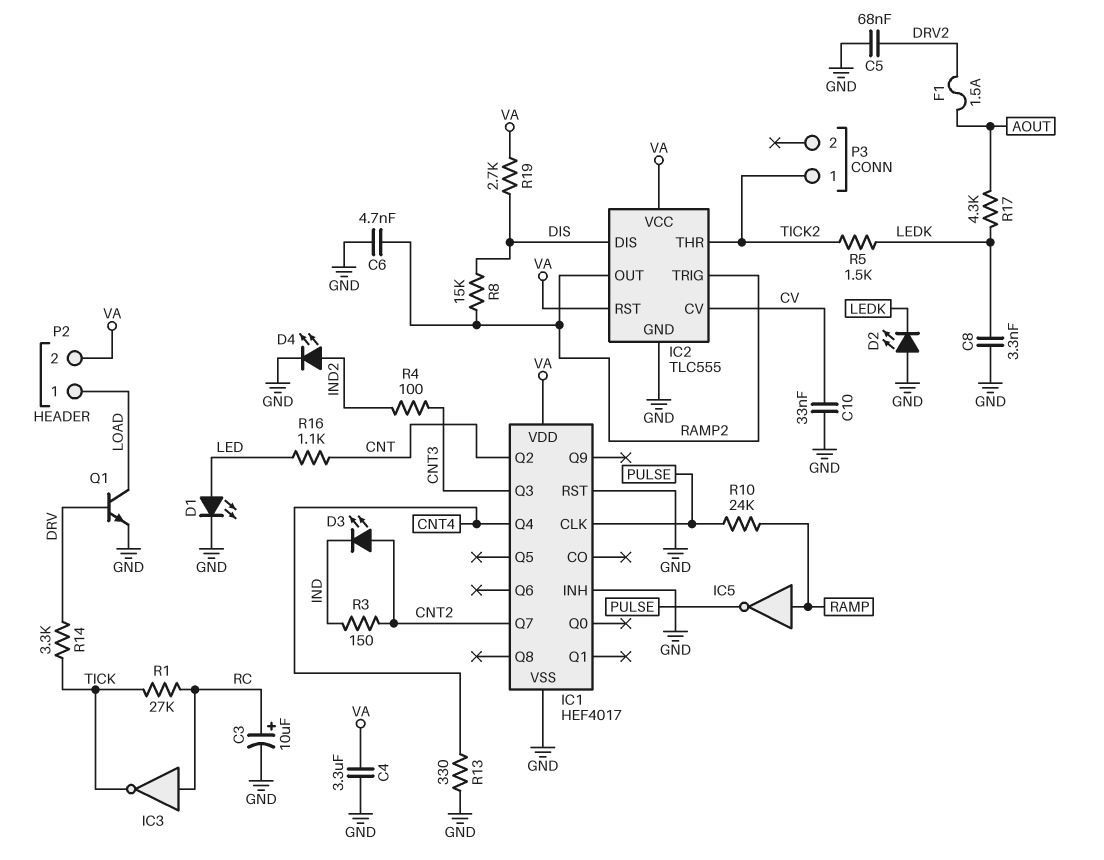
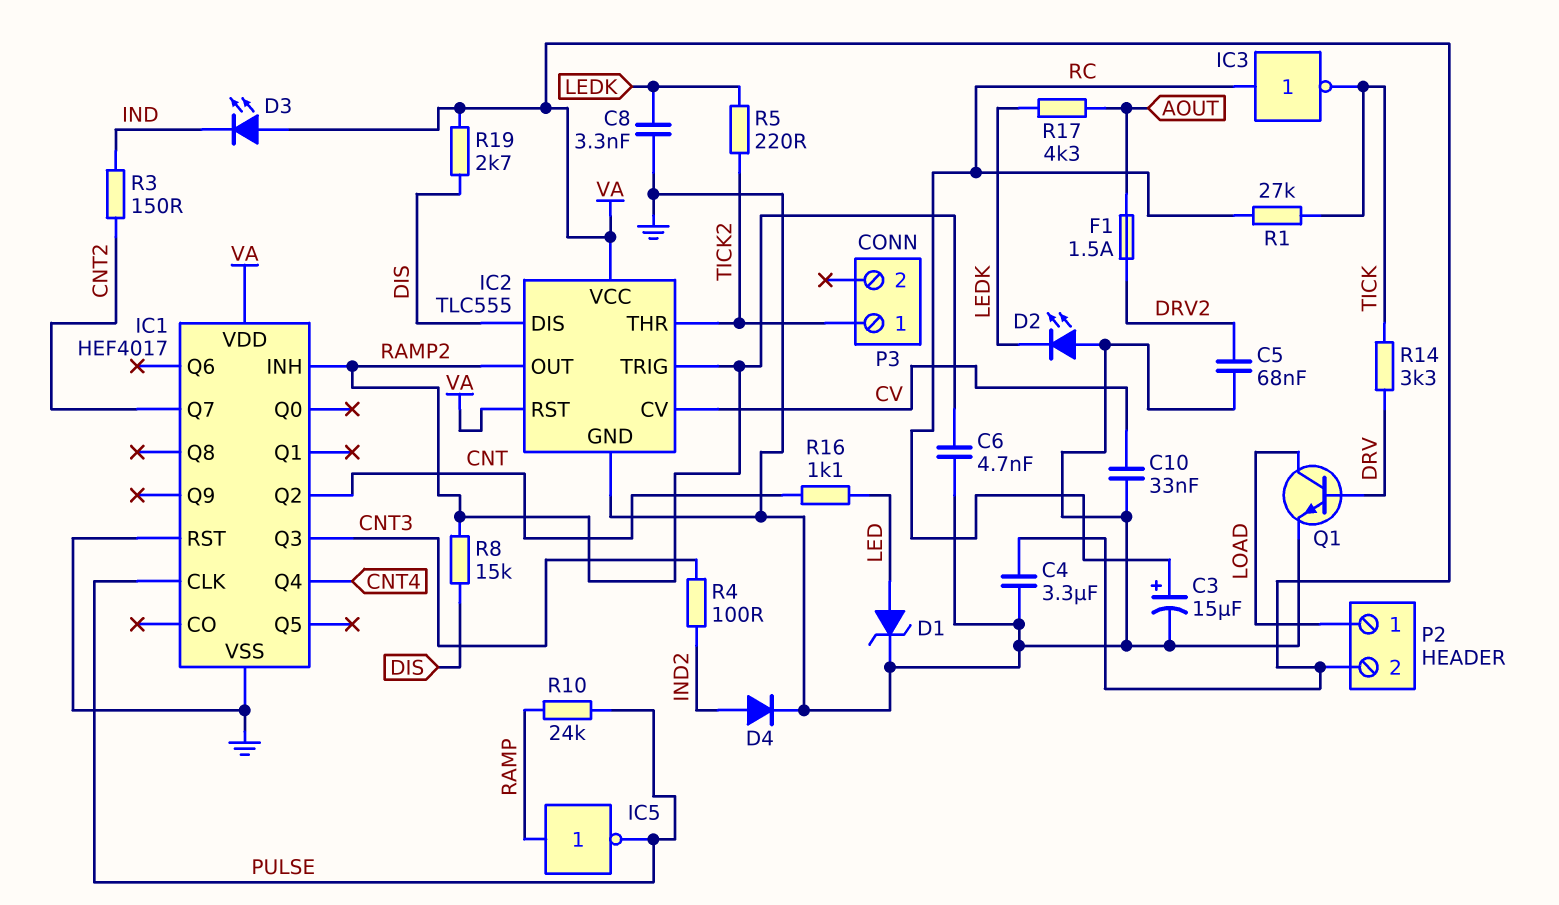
C3: 10uF (plus RC, minus GND) -> 15uF (plus RC, minus GND)
D1: LED (A LED, K GND) -> zener (A LED, K GND)
D3: LED (A CNT2, K IND) -> LED (A VA, K IND)
D4: LED (A IND2, K GND) -> diode (A IND2, K GND)
IC1 pin INH: GND -> RAMP2
R5: 1.5k (LEDK, TICK2) -> 220 (LEDK, TICK2)
R13: 330 (CNT4, GND) -> none

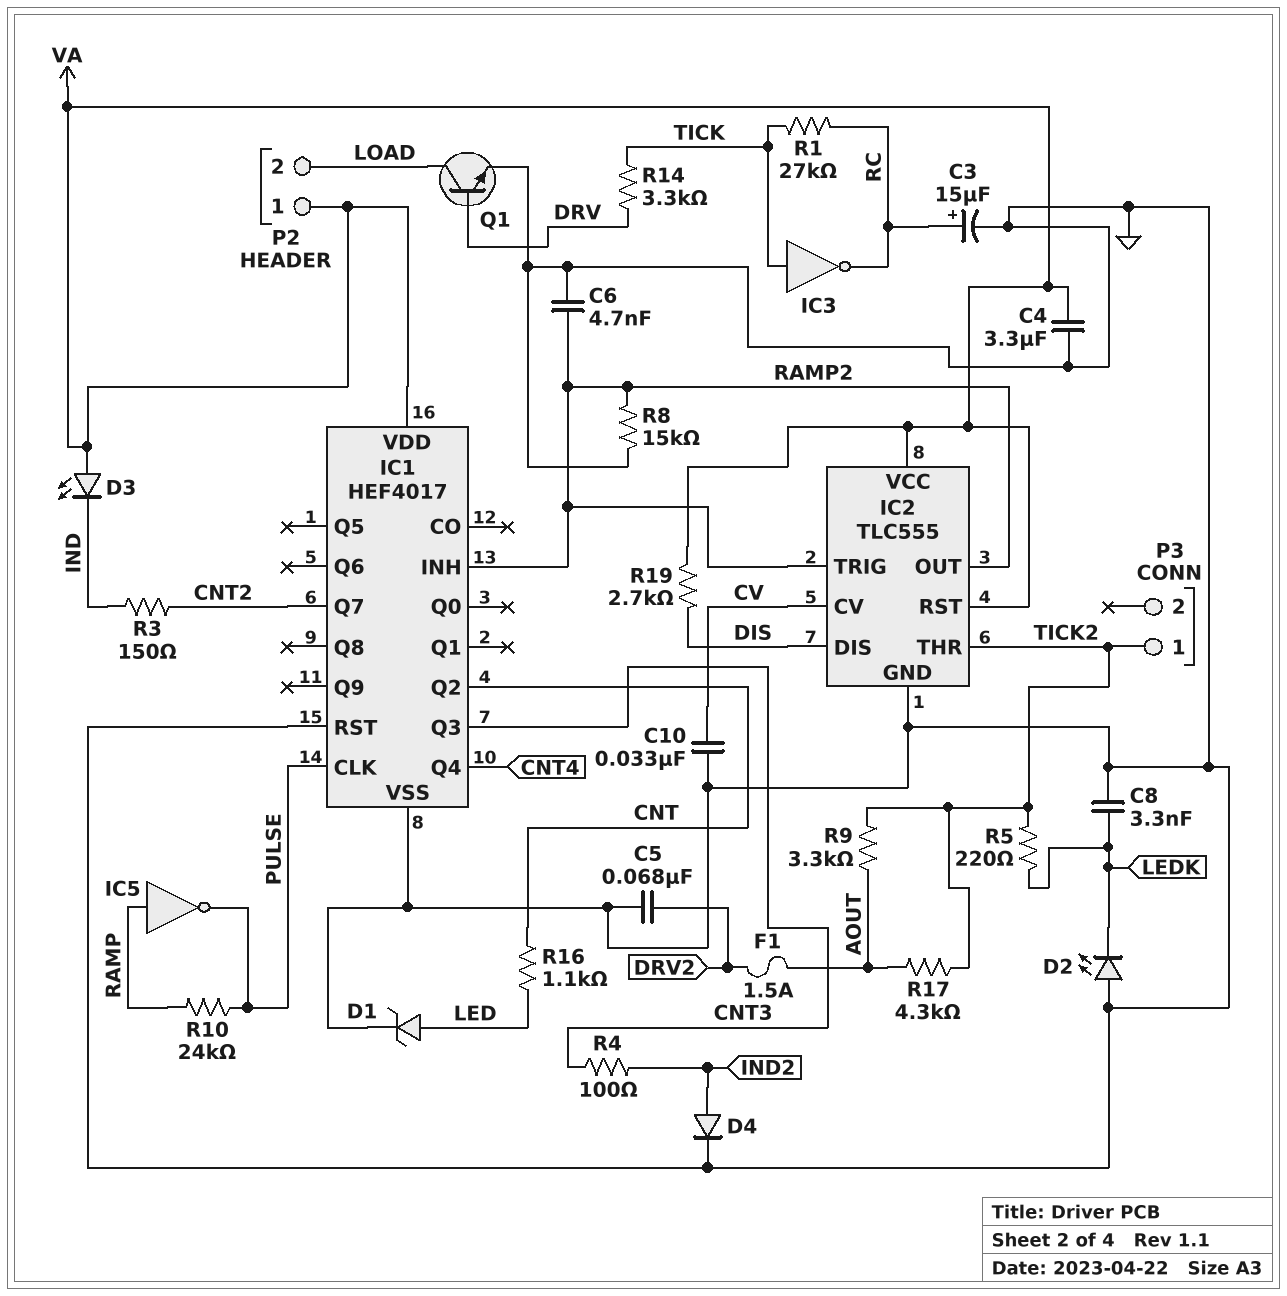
IC3: NOT (in RC, out TICK) -> NOT (in TICK, out RC)
P2 pin 1: LOAD -> VA
P2 pin 2: VA -> LOAD
R8: 15k (DIS, RAMP2) -> 15k (GND, RAMP2)
R9: none -> 3.3k (AOUT, TICK2)
R17: 4.3k (AOUT, LEDK) -> 4.3k (AOUT, TICK2)

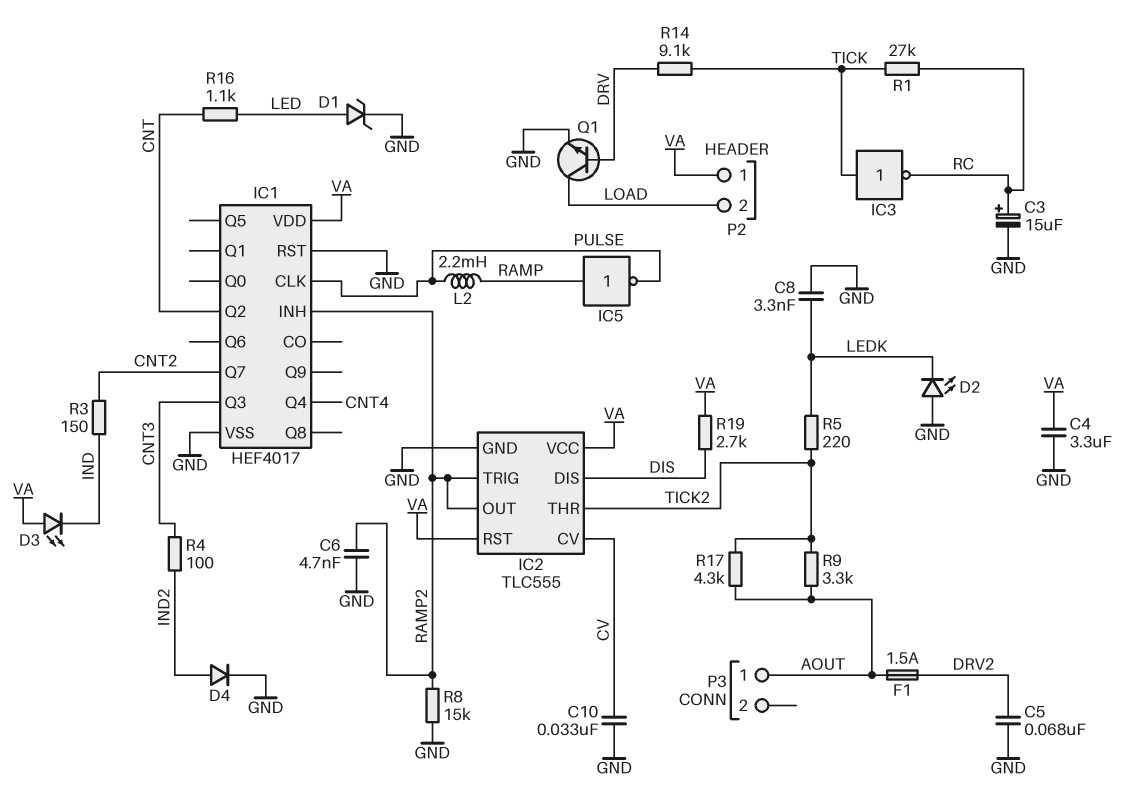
L2: none -> 2.2mH (PULSE, RAMP)
P3 pin 1: TICK2 -> AOUT
R10: 24k (PULSE, RAMP) -> none
R14: 3.3k (DRV, TICK) -> 9.1k (DRV, TICK)

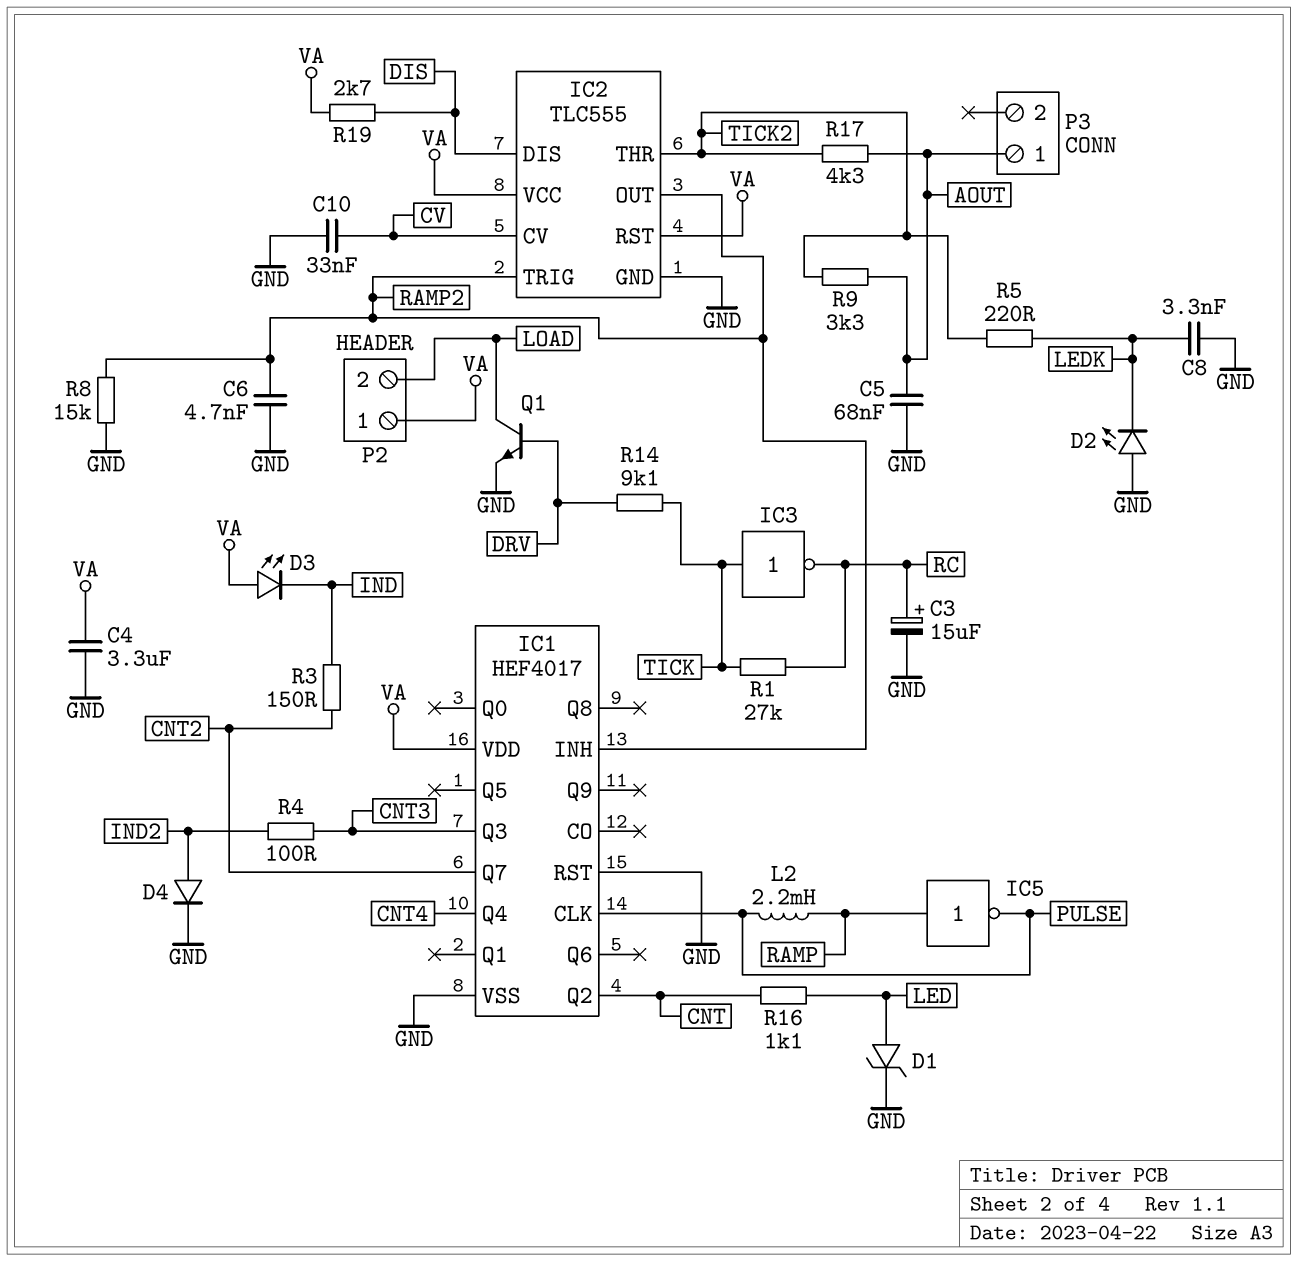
C5: 68nF (DRV2, GND) -> 68nF (AOUT, GND)
F1: 1.5A (AOUT, DRV2) -> none

